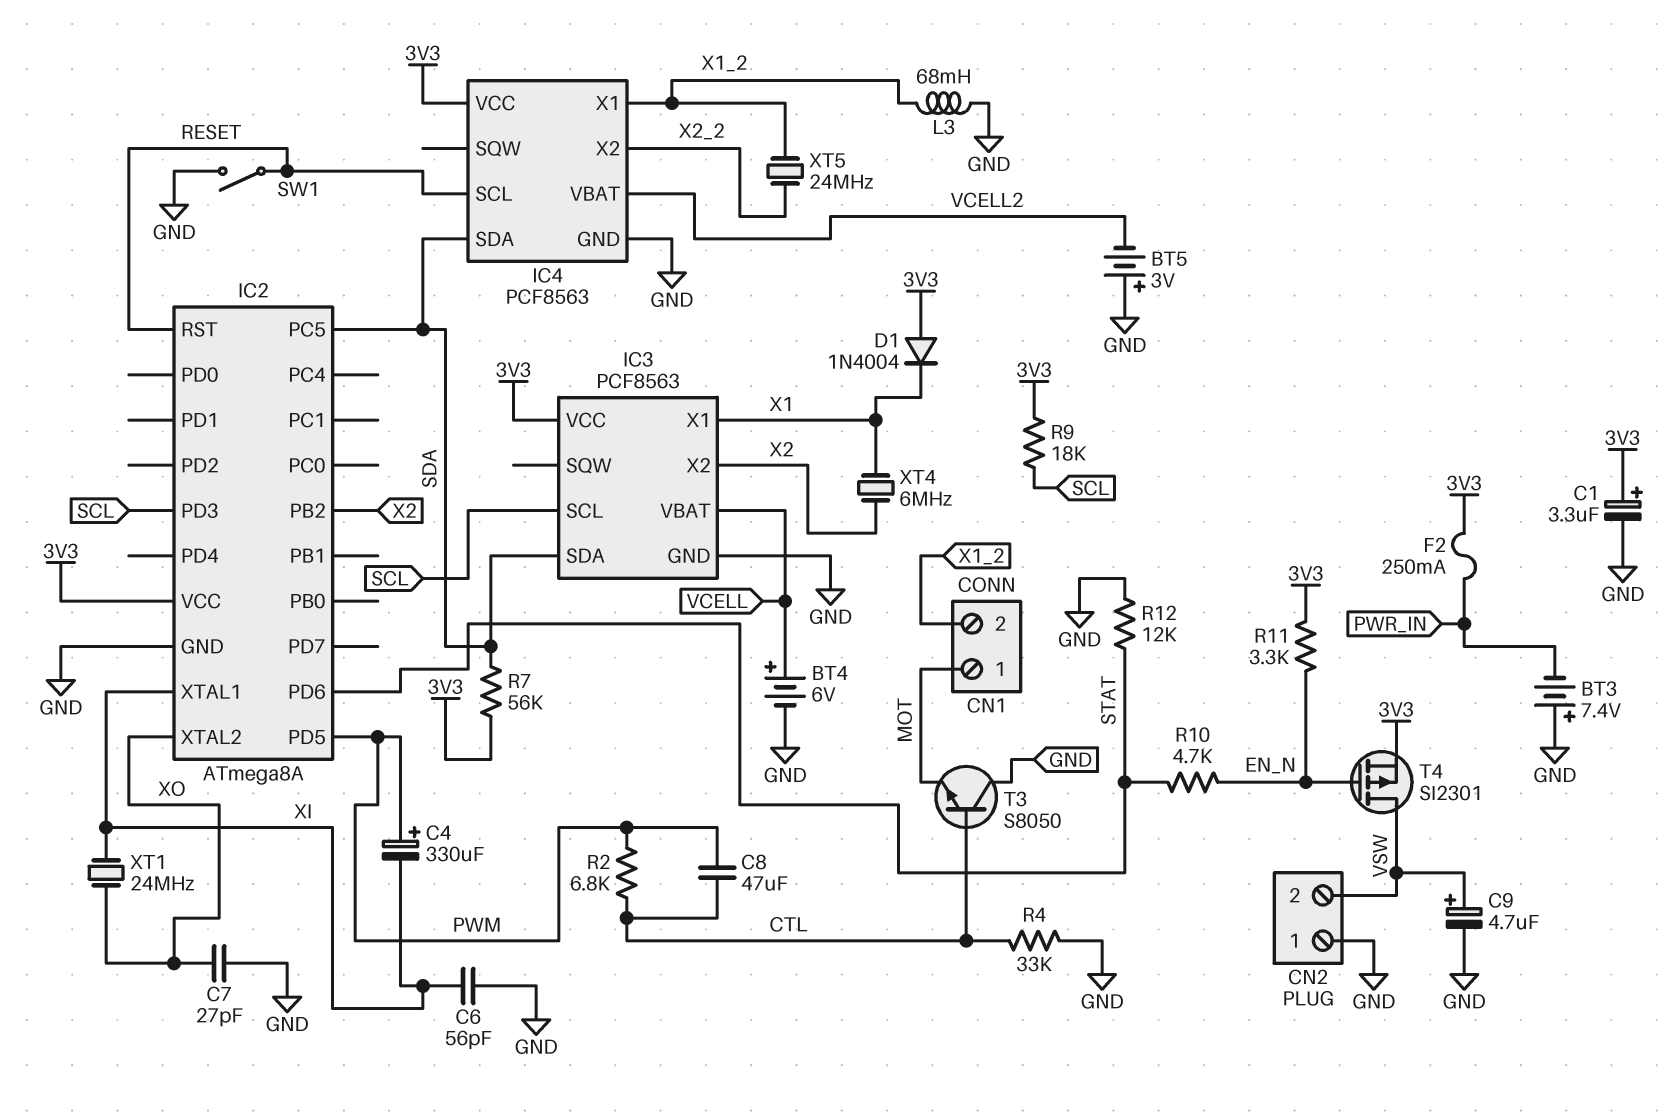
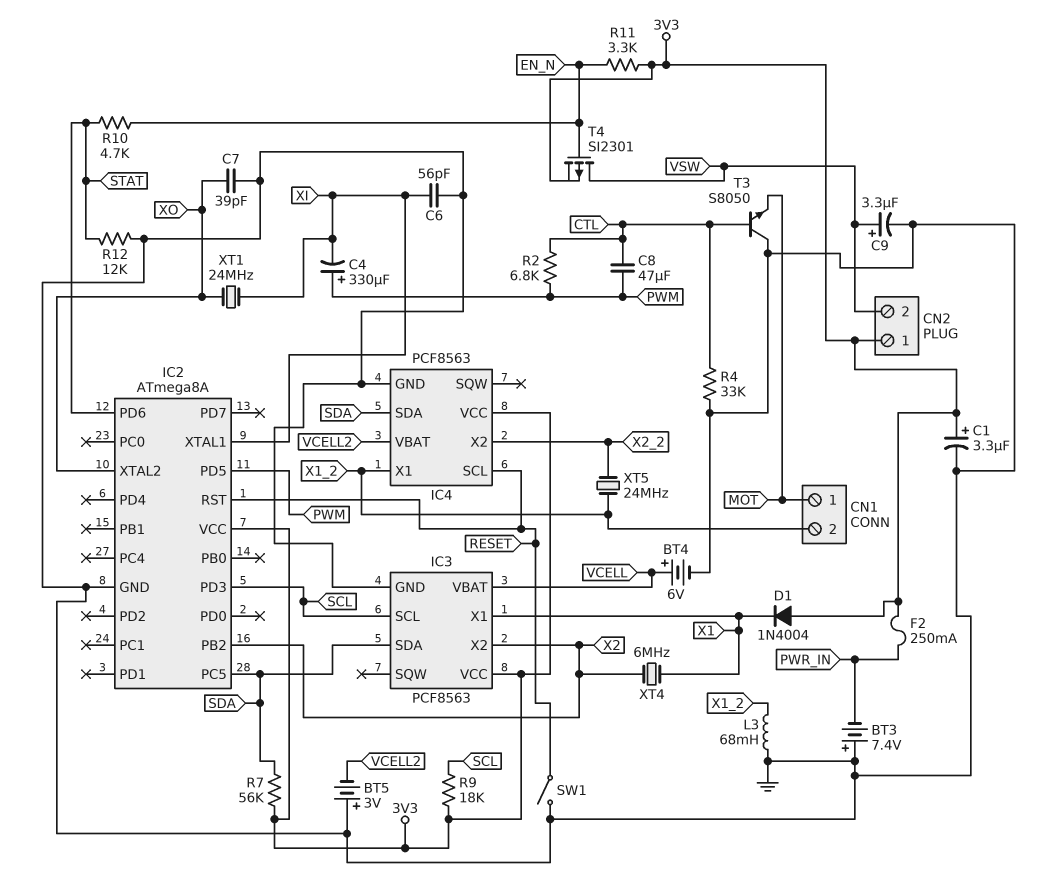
C7: 27pF (GND, XO) -> 39pF (GND, XO)
C9: 4.7uF (plus VSW, minus GND) -> 3.3uF (plus VSW, minus GND)
CN2 pin 1: GND -> 3V3

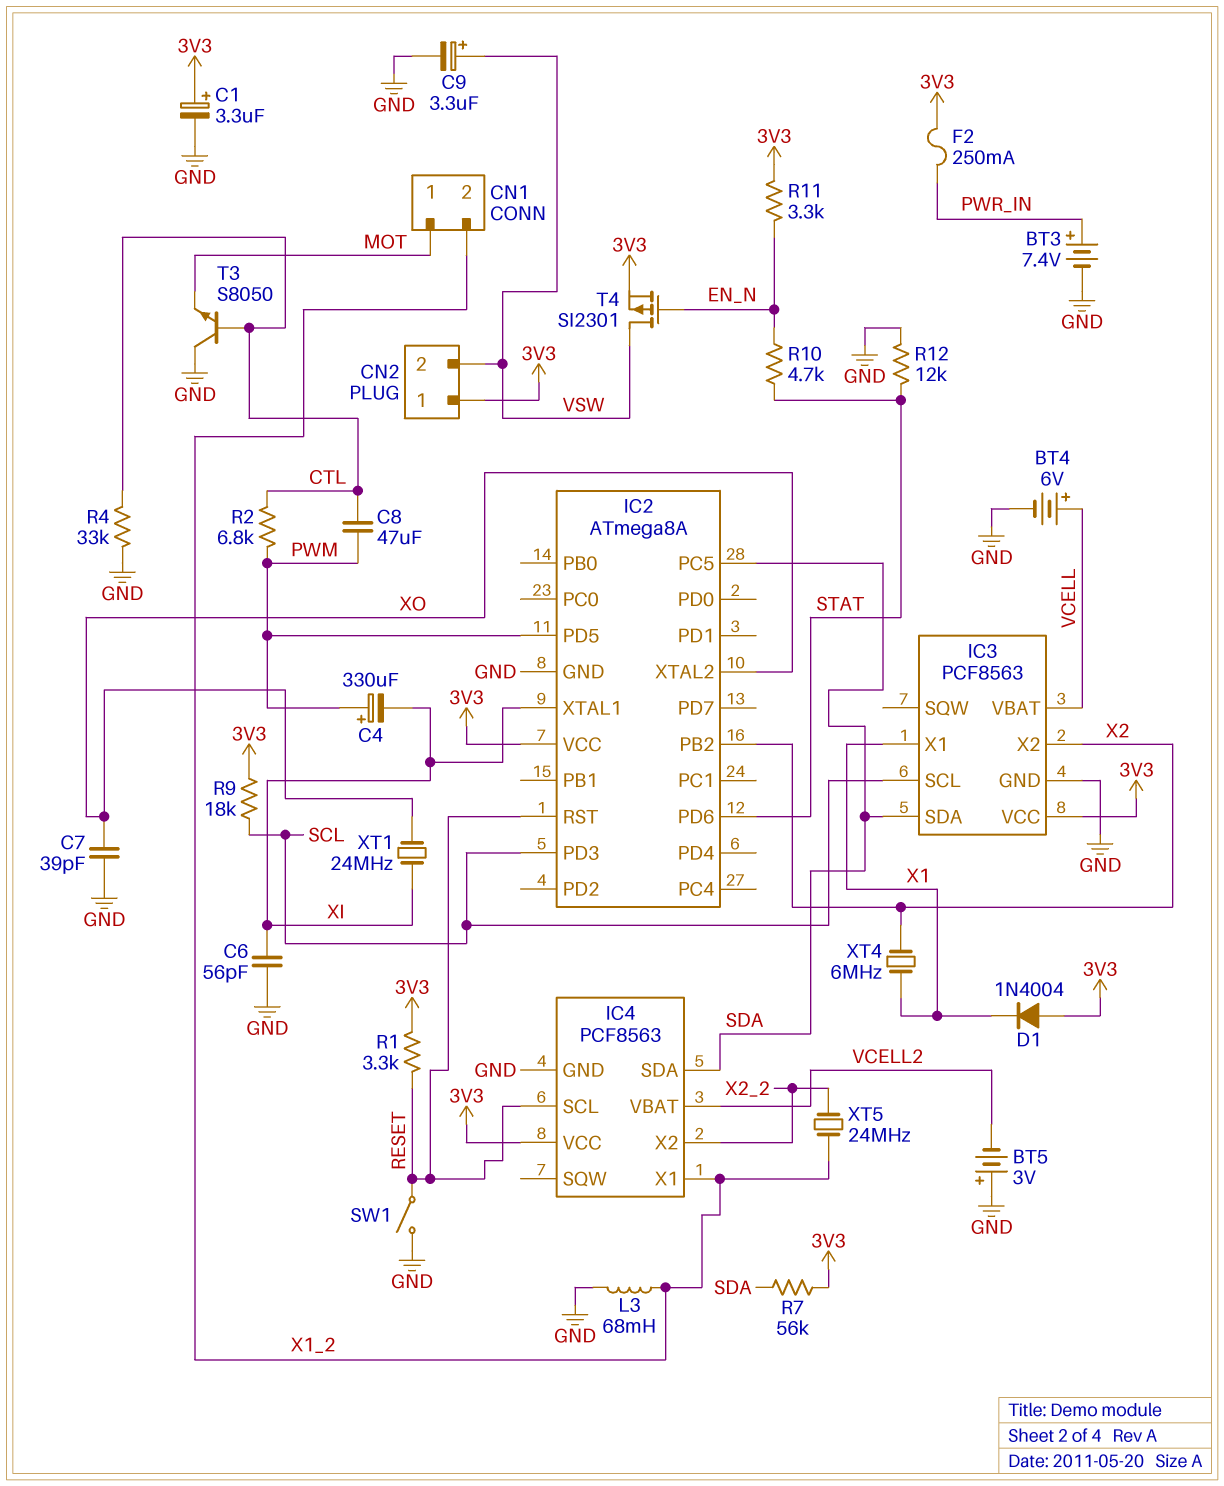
BT3: 7.4V (plus GND, minus PWR_IN) -> 7.4V (plus PWR_IN, minus GND)
R1: none -> 3.3k (3V3, RESET)

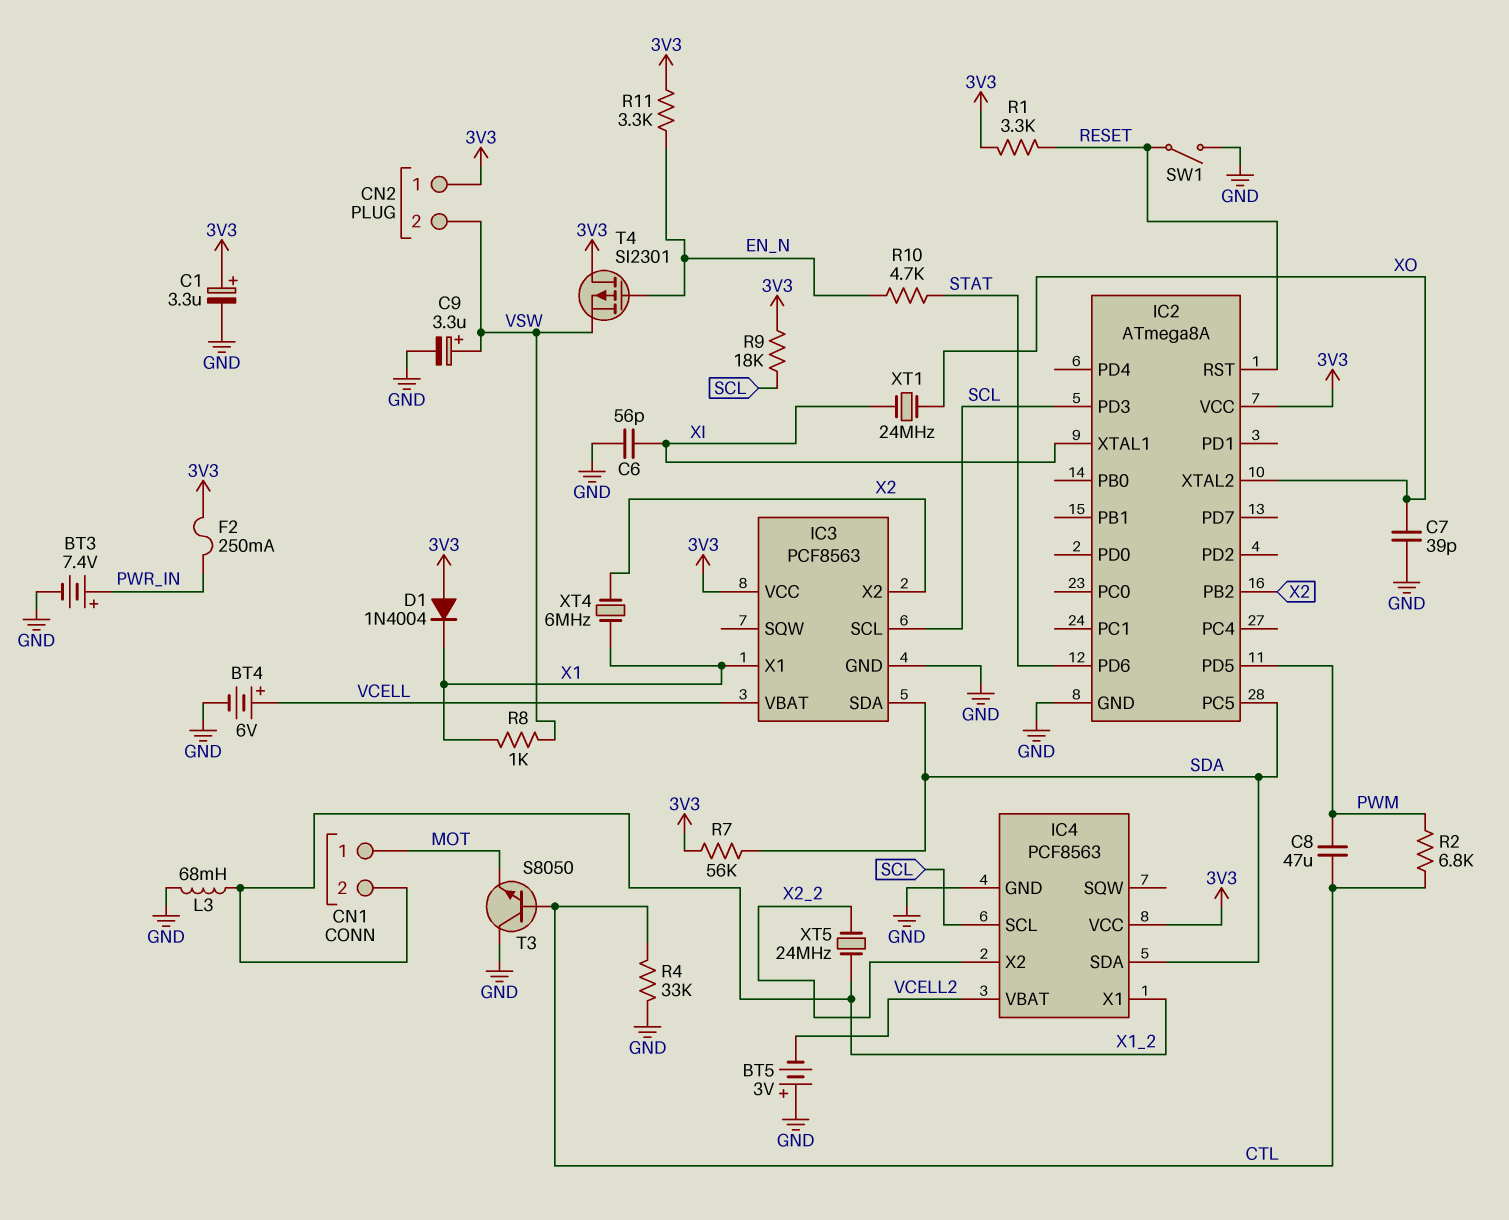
C4: 330uF (plus PWM, minus XI) -> none
IC4 pin SCL: RESET -> SCL
R8: none -> 1k (VSW, X1)
R12: 12k (GND, STAT) -> none
T4: PMOS SI2301 (G EN_N, D VSW, S 3V3) -> PMOS SI2301 (G EN_N, D 3V3, S VSW)

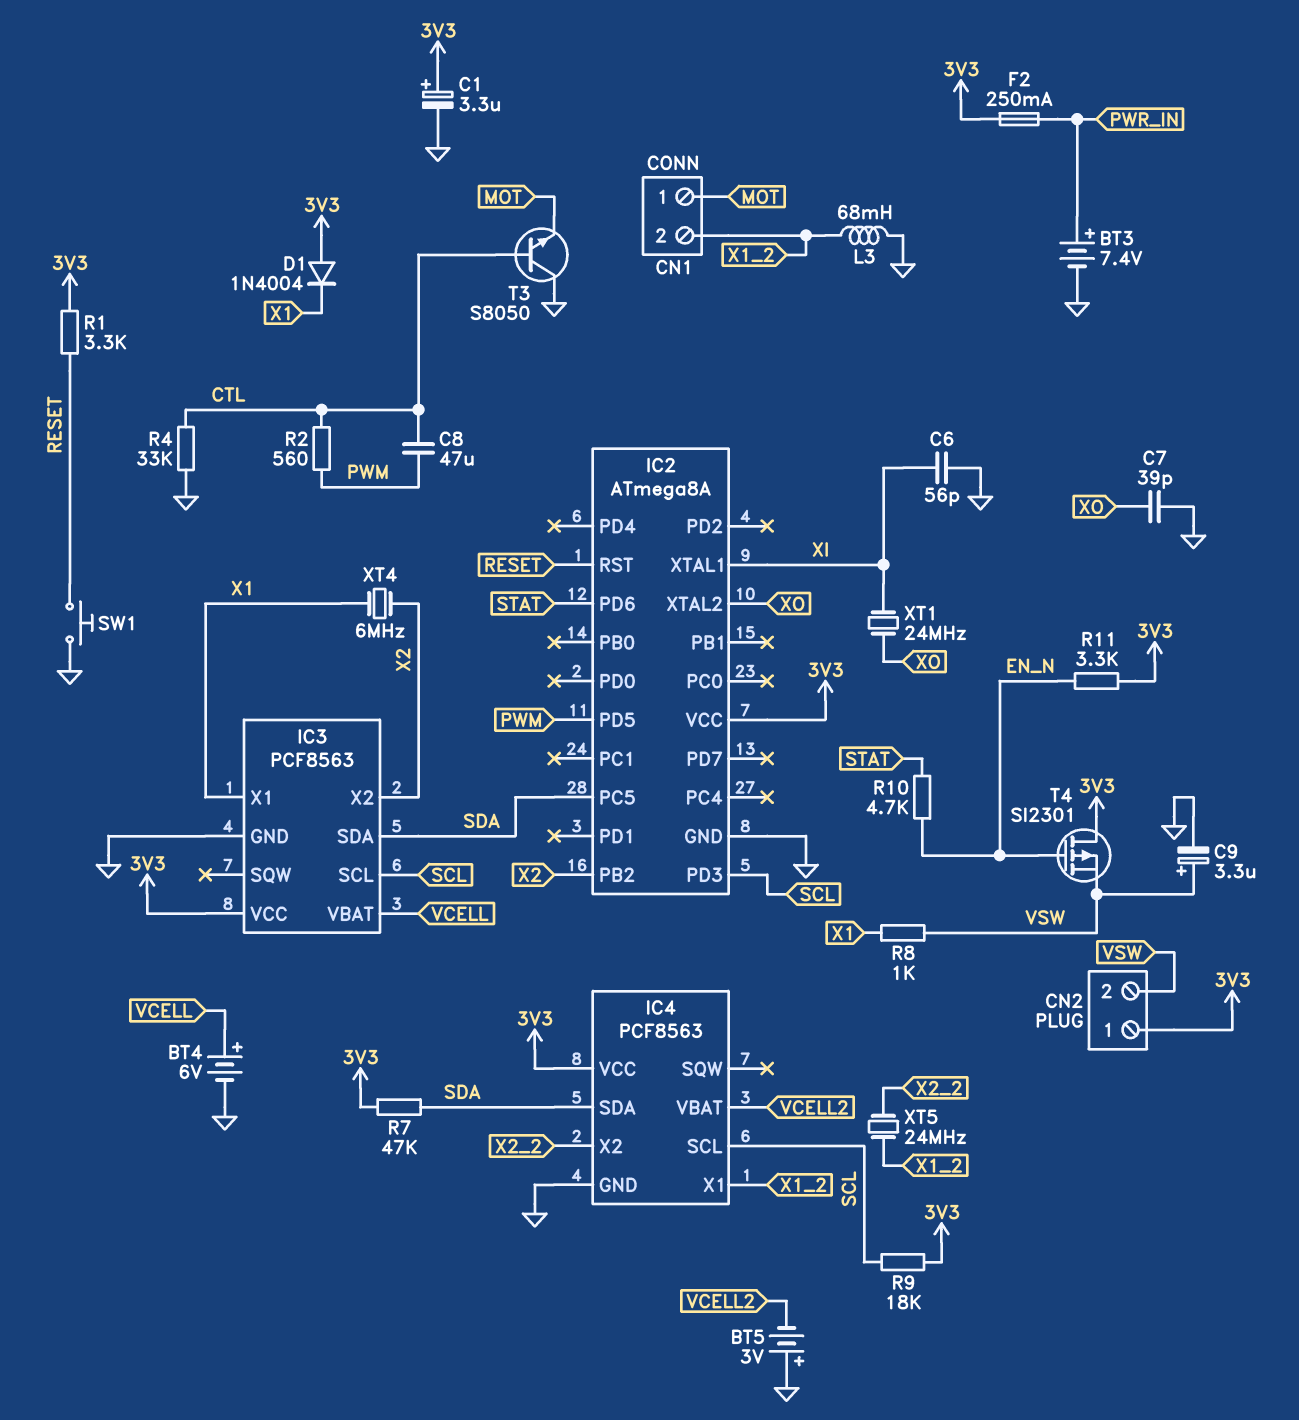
R2: 6.8k (CTL, PWM) -> 560 (CTL, PWM)
R7: 56k (3V3, SDA) -> 47k (3V3, SDA)
SW1: switch (GND, RESET) -> button (GND, RESET)

